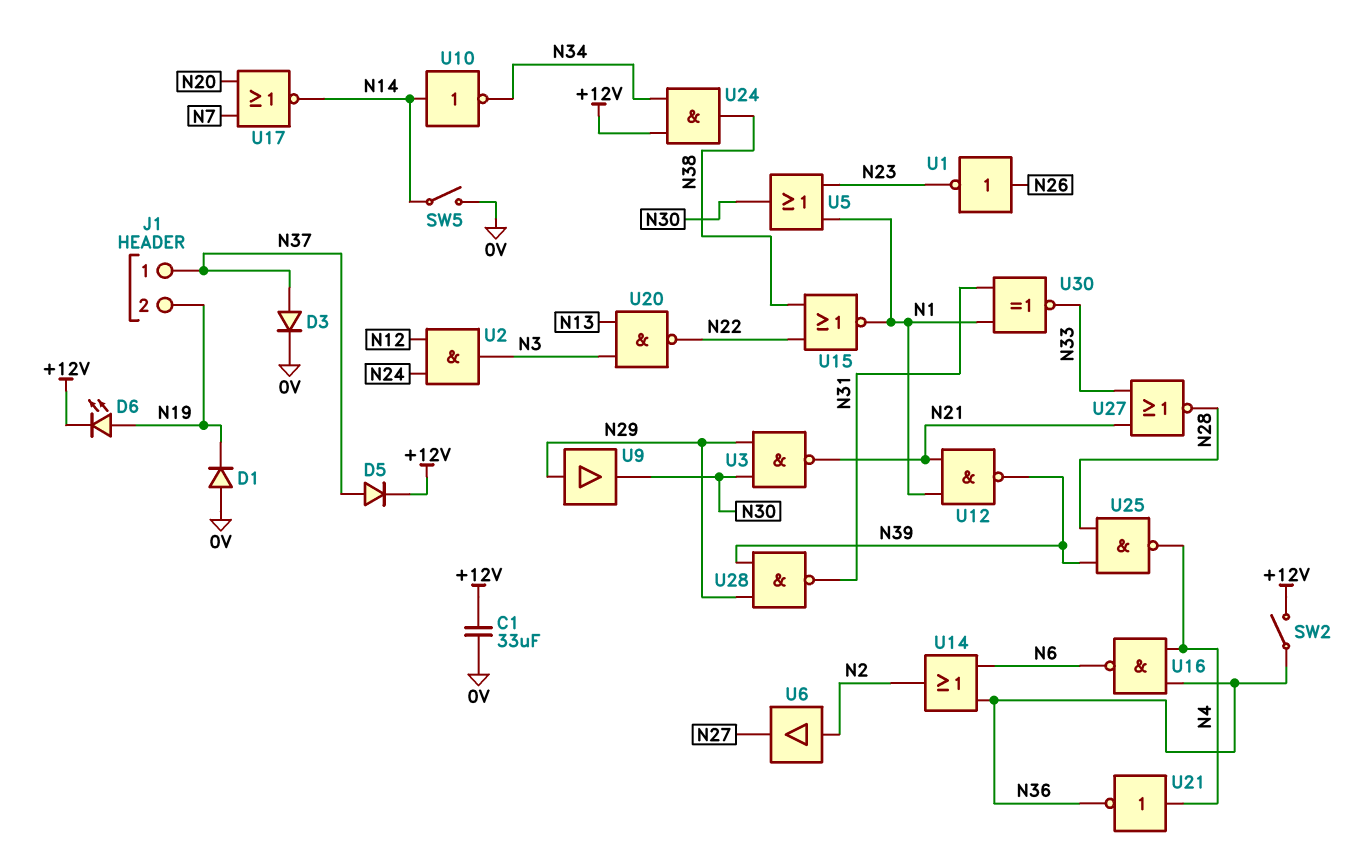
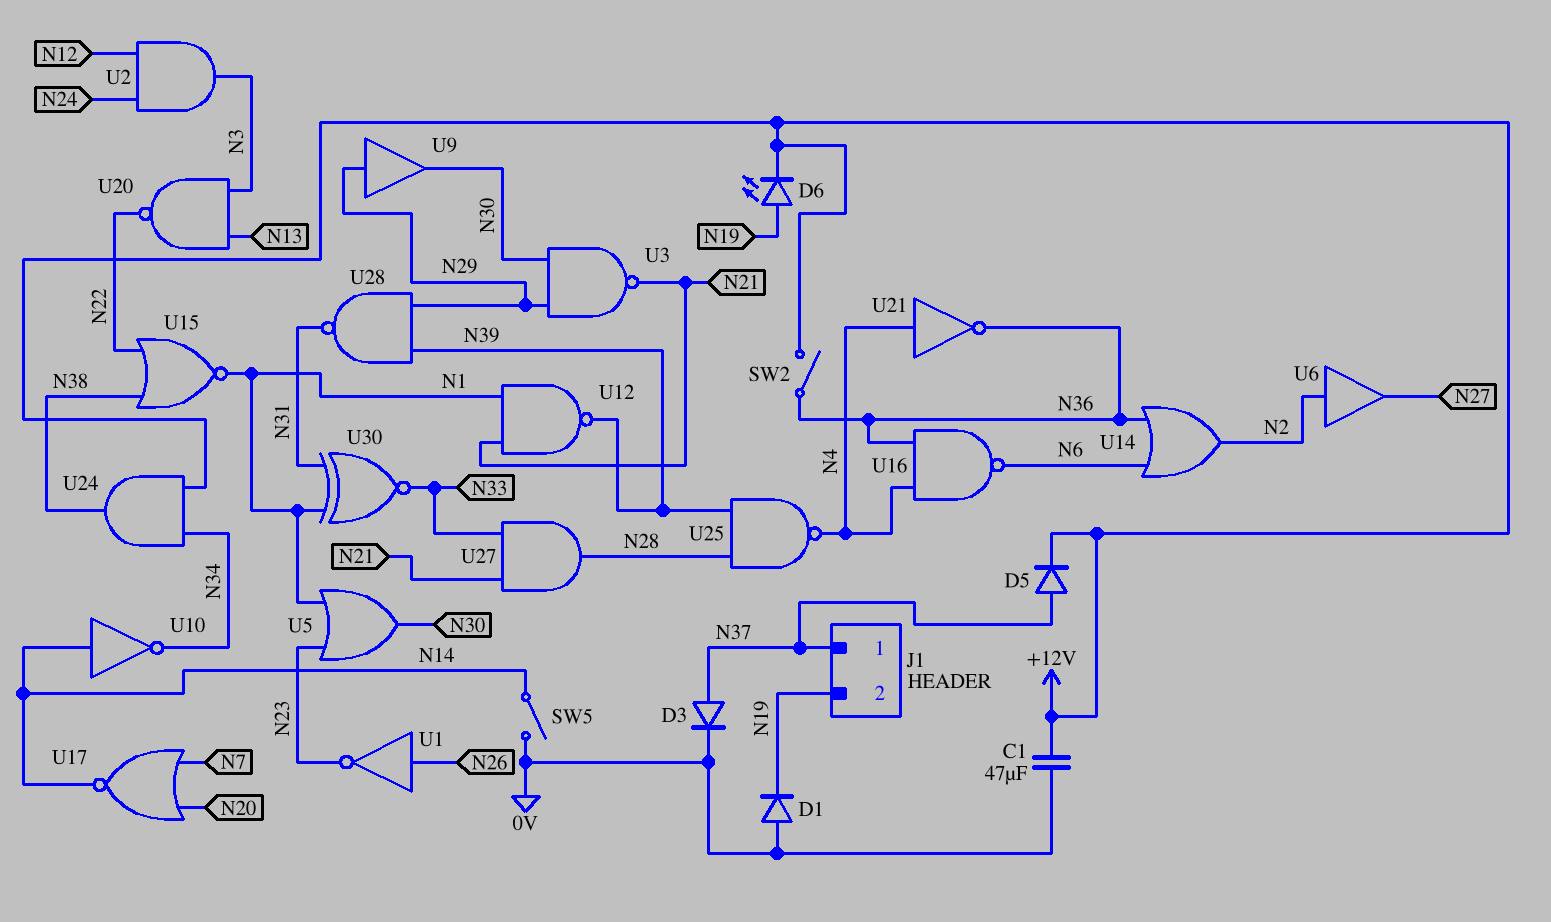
C1: 33uF (+12V, 0V) -> 47uF (+12V, 0V)
U27: NOR (in N21, in N33, out N28) -> AND (in N21, in N33, out N28)

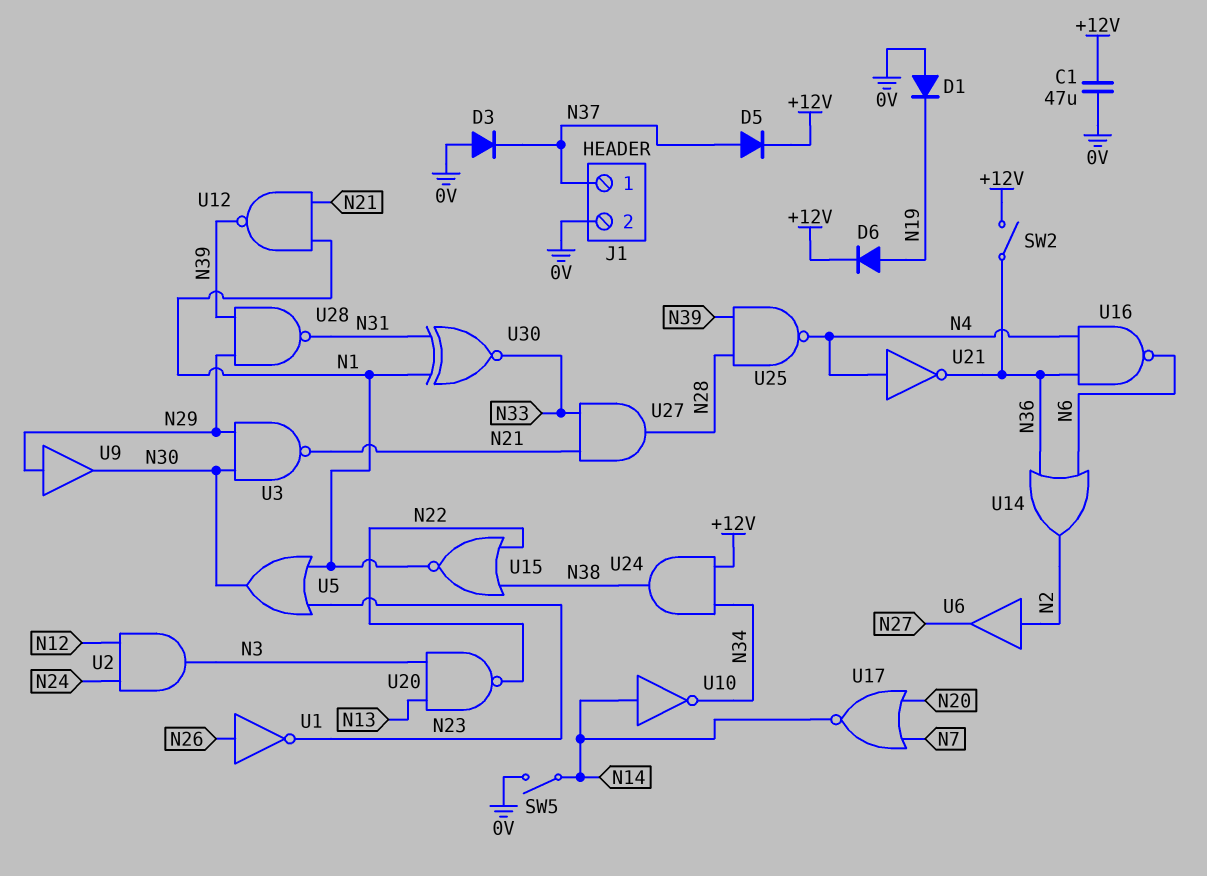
D3: diode (A N37, K 0V) -> diode (A 0V, K N37)
D6: LED (A N19, K +12V) -> diode (A N19, K +12V)
J1 pin 2: N19 -> 0V

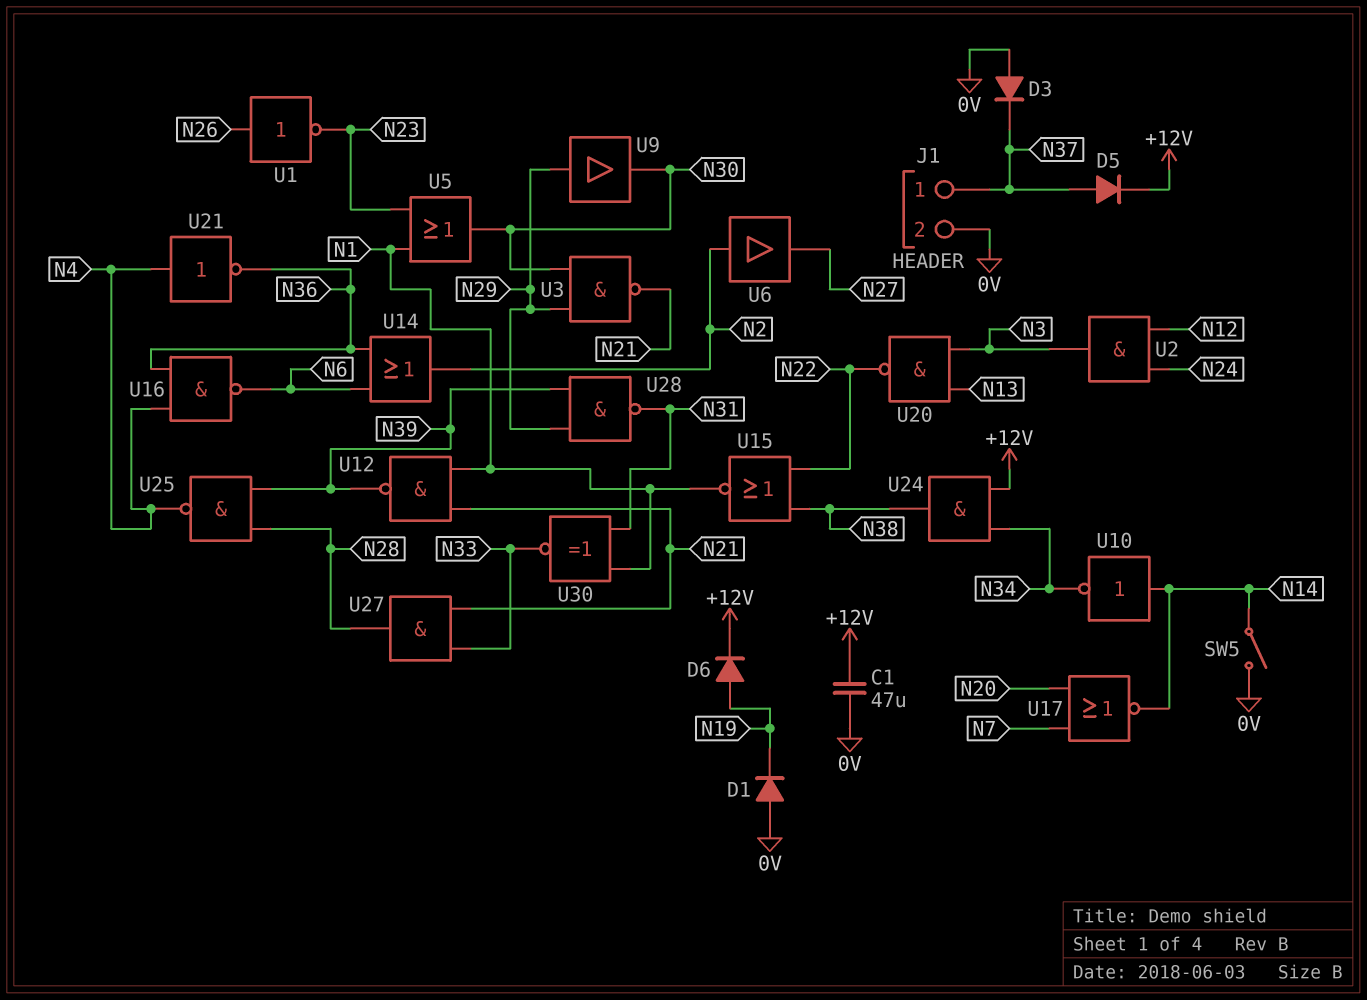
SW2: switch (+12V, N36) -> none

